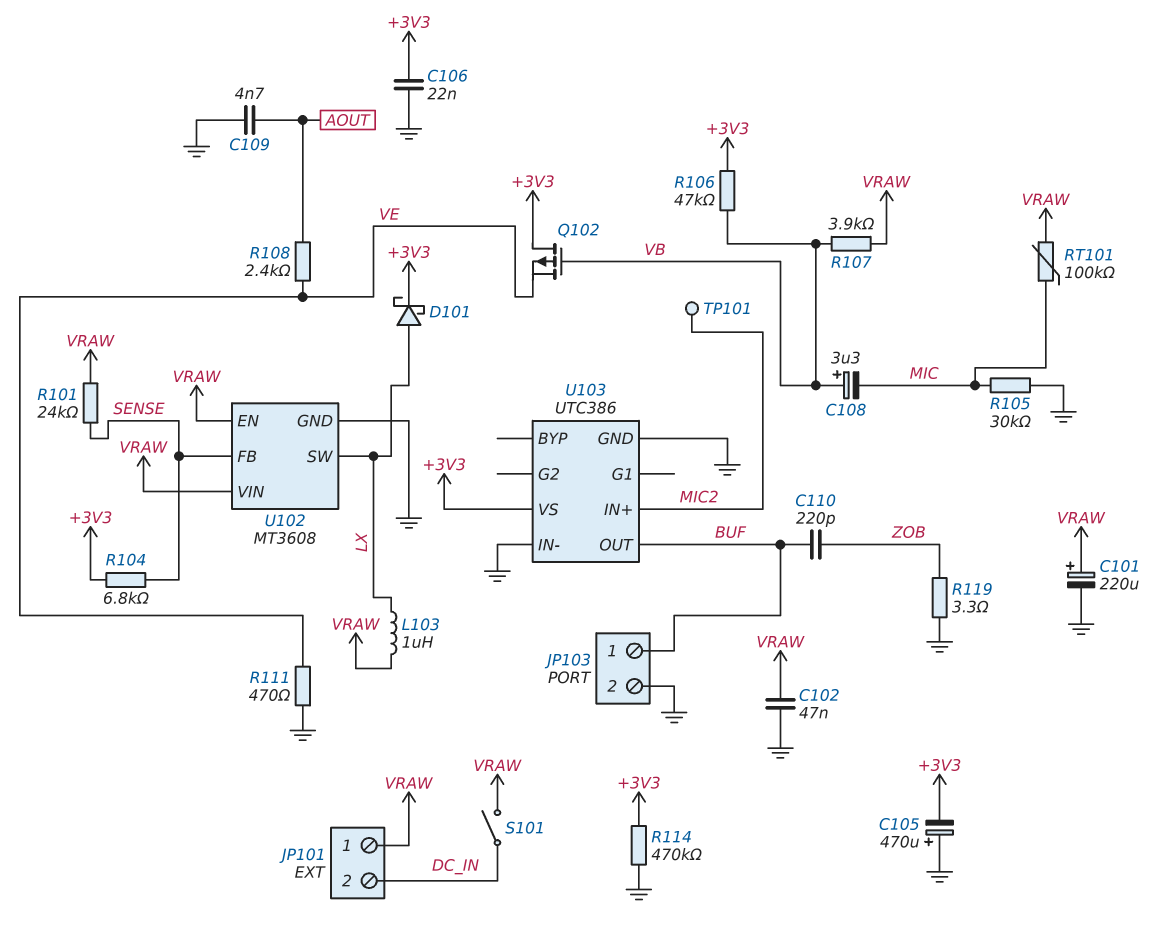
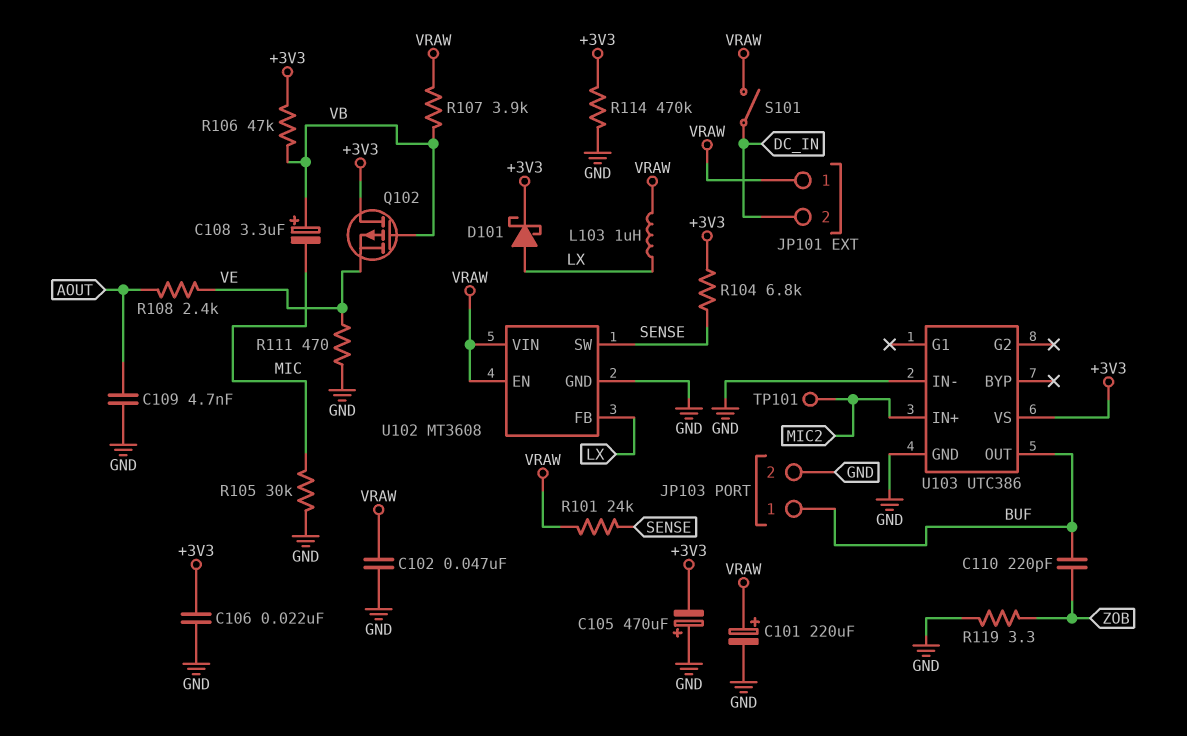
RT101: 100k (MIC, VRAW) -> none
U102 pin FB: SENSE -> LX
U102 pin SW: LX -> SENSE

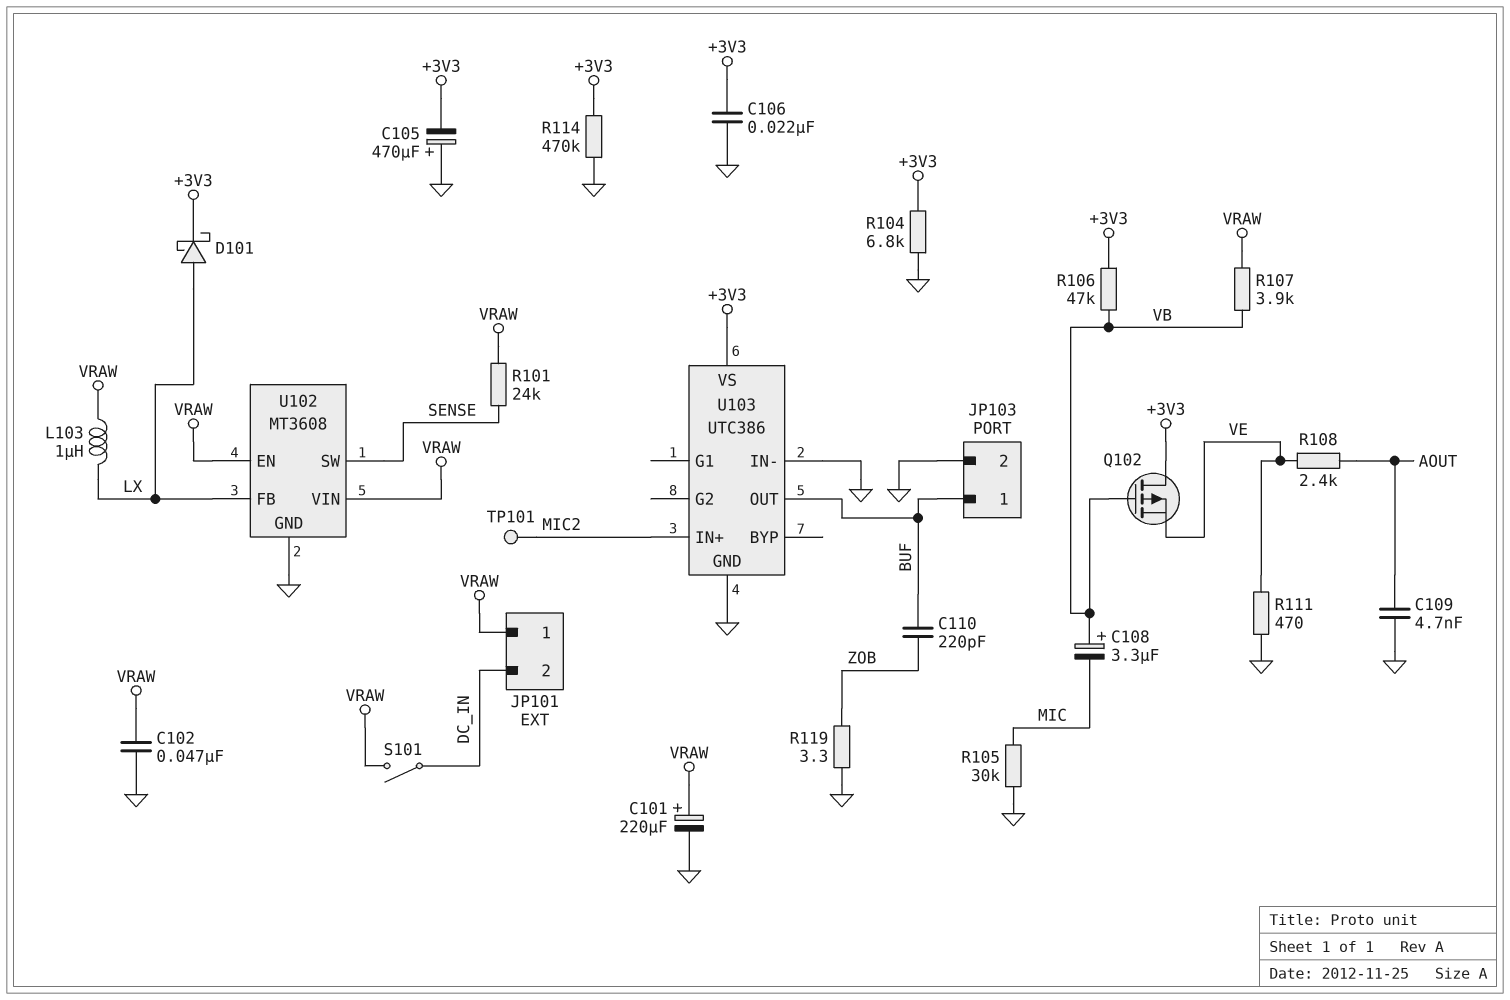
R104: 6.8k (+3V3, SENSE) -> 6.8k (+3V3, GND)

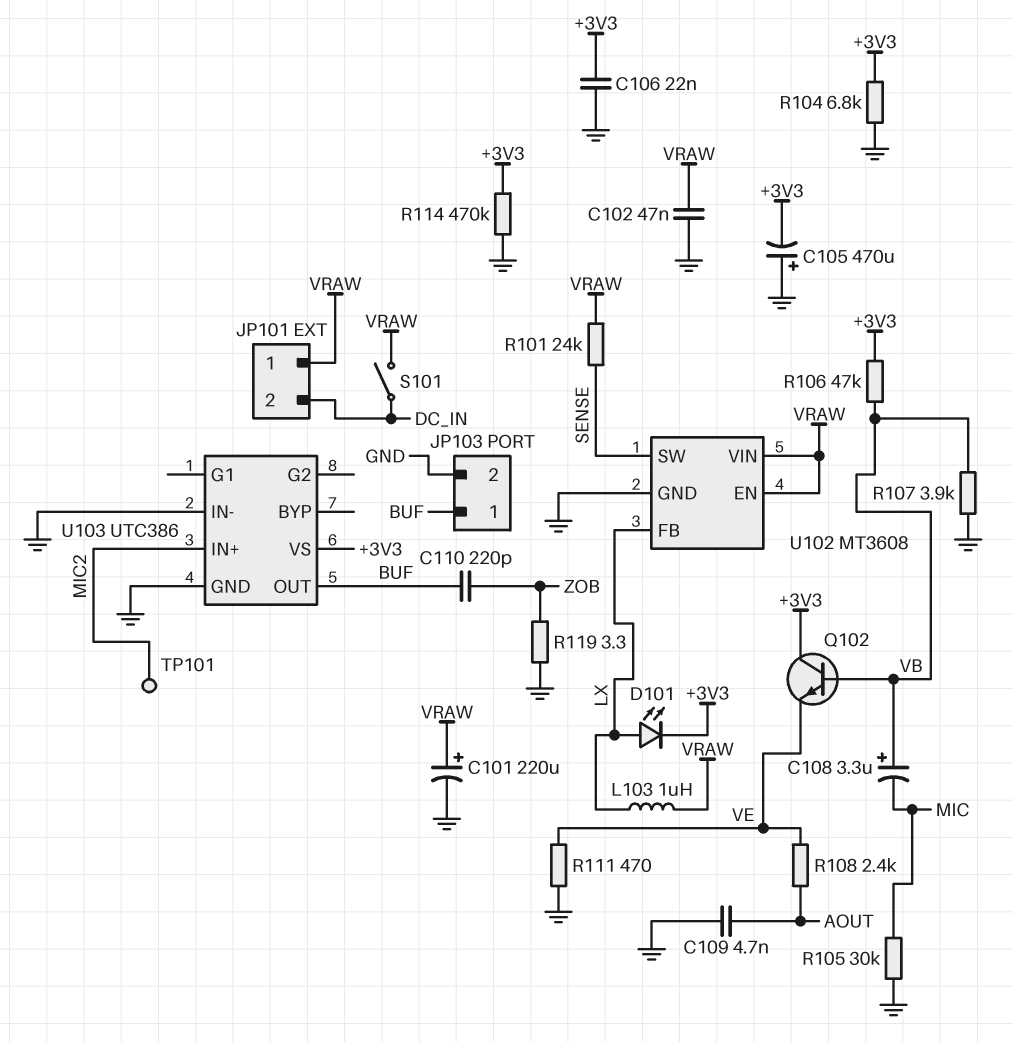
D101: schottky (A LX, K +3V3) -> LED (A LX, K +3V3)
Q102: PMOS (G VB, D +3V3, S VE) -> NPN (B VB, C +3V3, E VE)
R107: 3.9k (VB, VRAW) -> 3.9k (GND, VB)

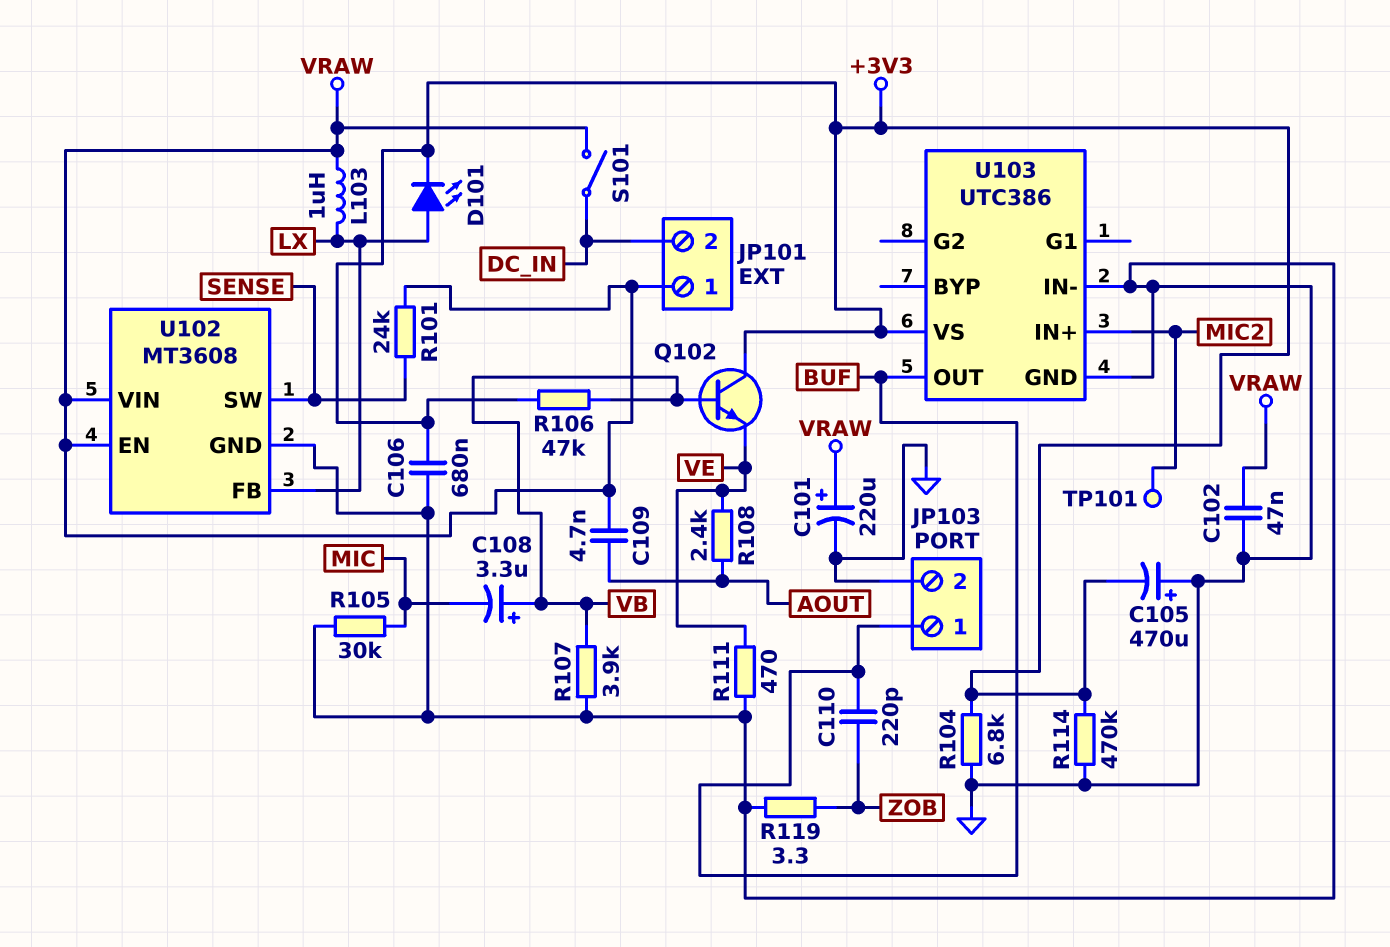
C106: 22nF (+3V3, GND) -> 680nF (+3V3, GND)
C109: 4.7nF (AOUT, GND) -> 4.7nF (AOUT, VRAW)

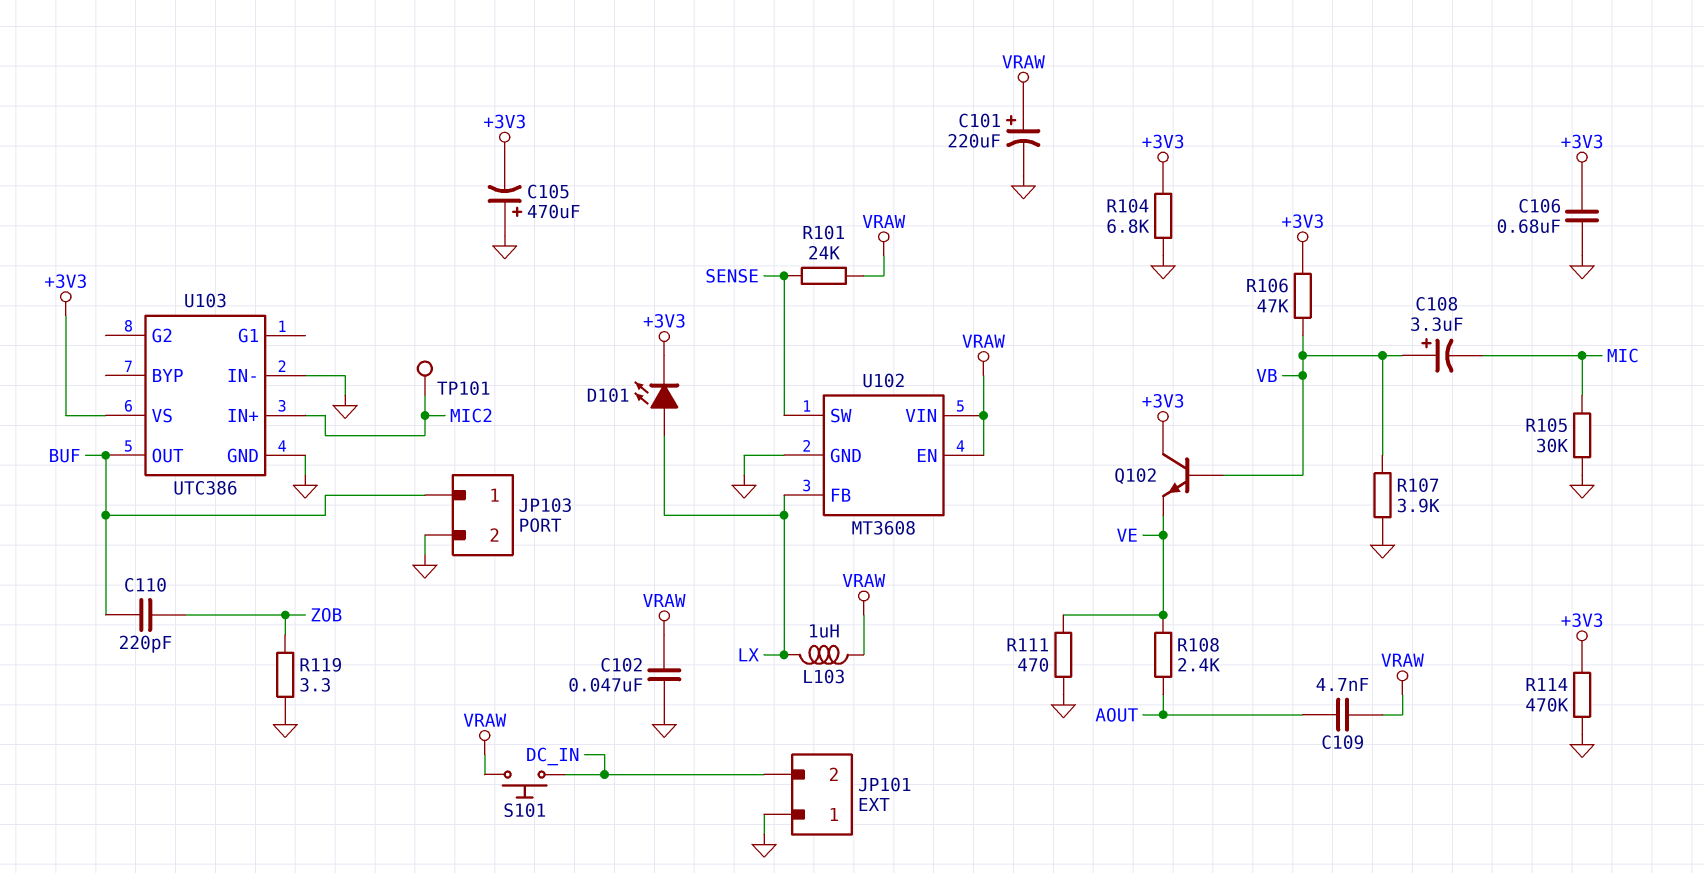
JP101 pin 1: VRAW -> GND
S101: switch (DC_IN, VRAW) -> button (DC_IN, VRAW)

